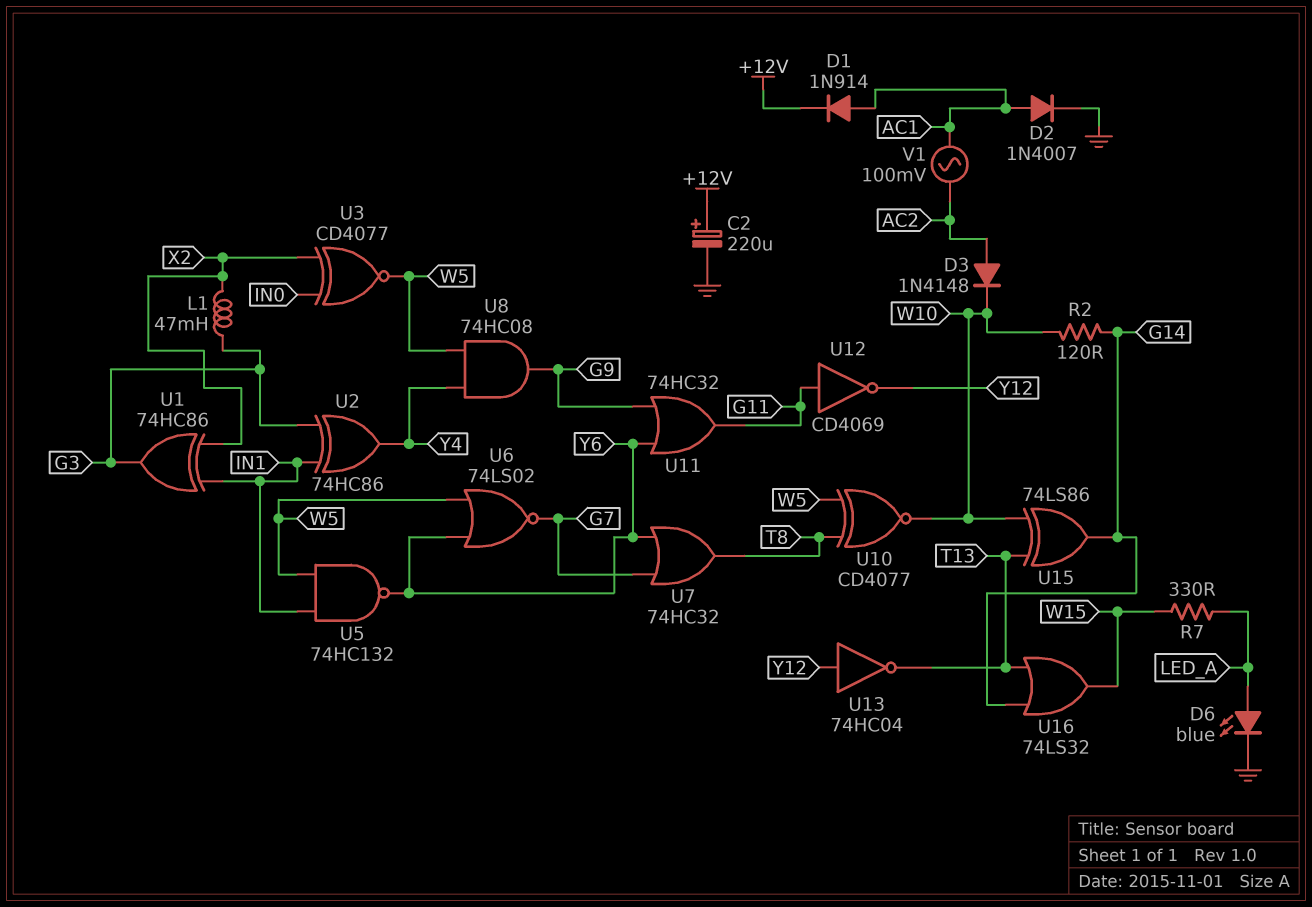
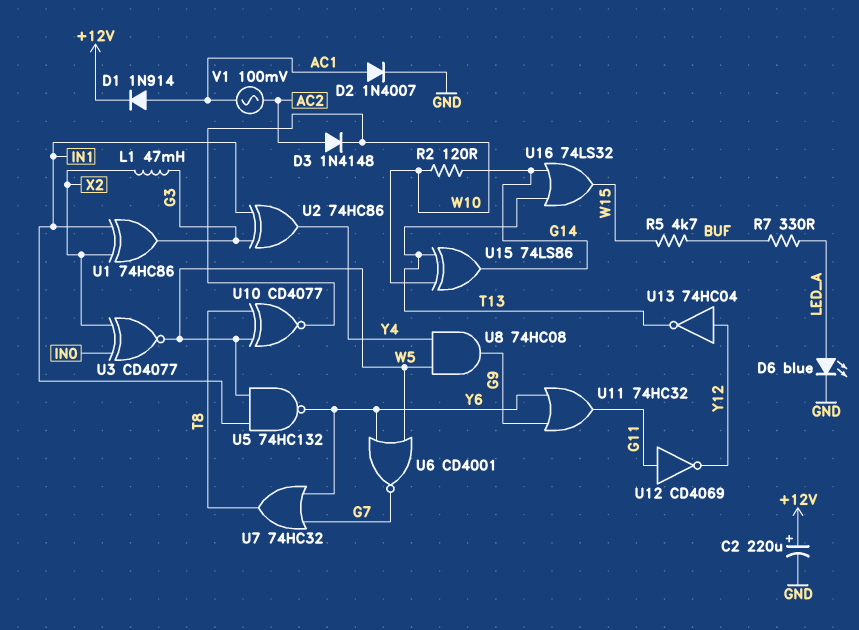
R5: none -> 4.7k (BUF, W15)
R7: 330 (LED_A, W15) -> 330 (BUF, LED_A)
U6: NOR 74LS02 (in W5, in Y6, out G7) -> NOR CD4001 (in W5, in Y6, out G7)

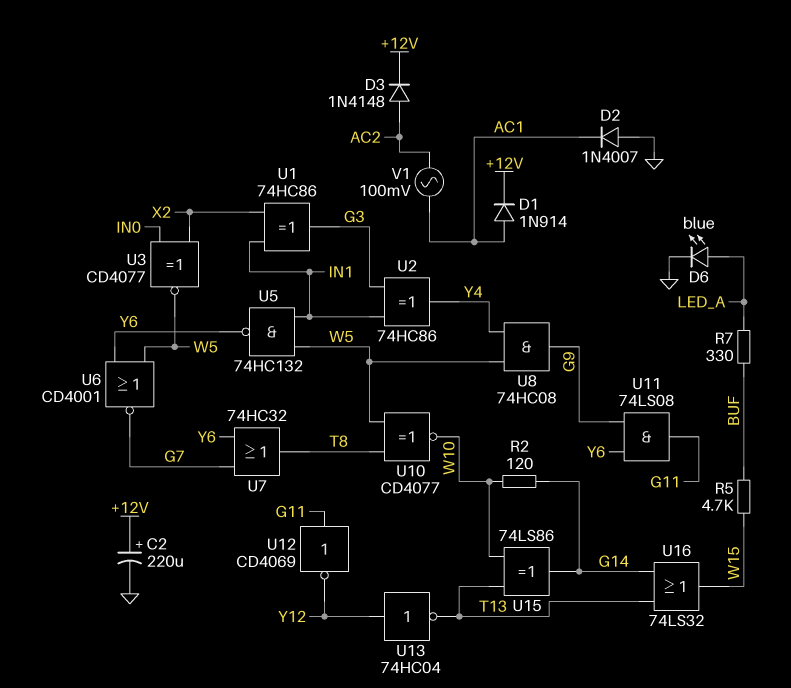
D2: diode 1N4007 (A AC1, K GND) -> diode 1N4007 (A GND, K AC1)
D3: diode 1N4148 (A AC2, K W10) -> diode 1N4148 (A AC2, K +12V)
L1: 47mH (G3, X2) -> none
U11: OR 74HC32 (in G9, in Y6, out G11) -> AND 74LS08 (in G9, in Y6, out G11)

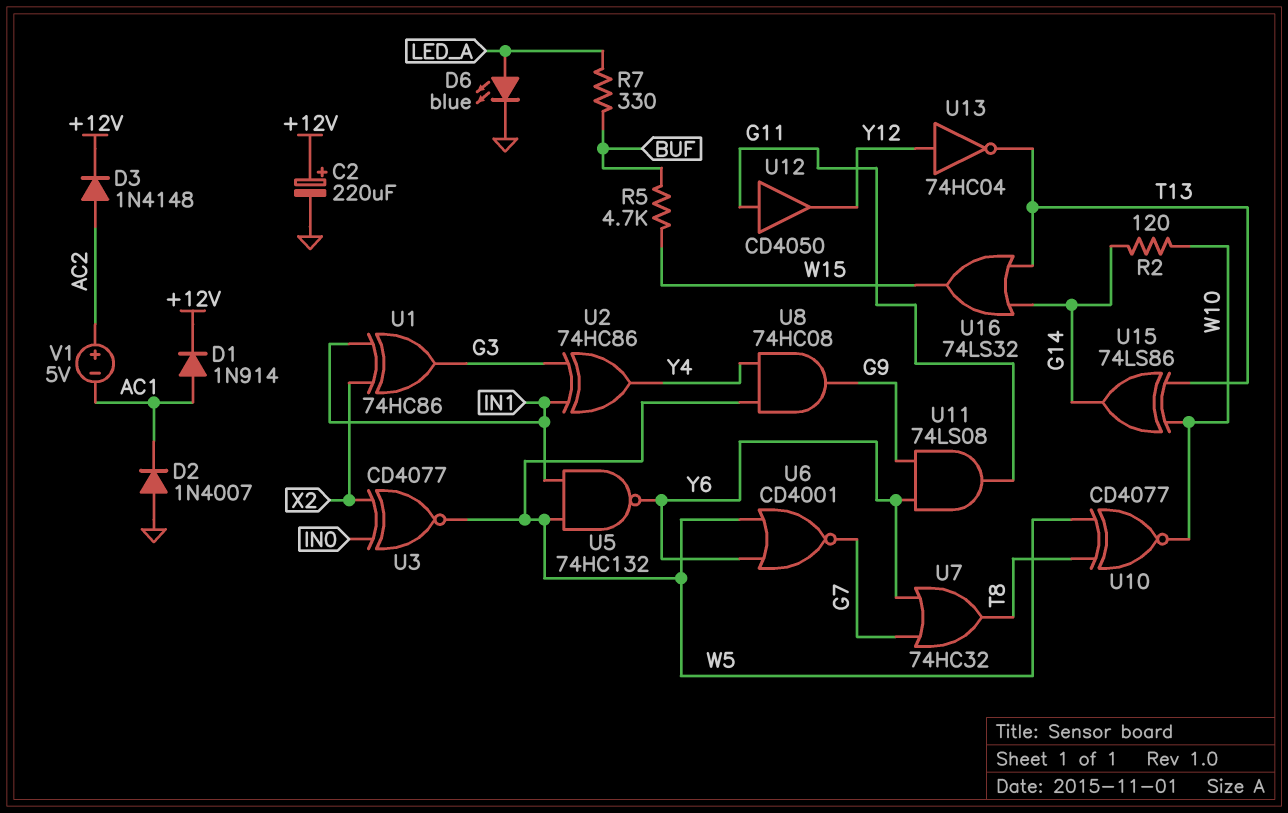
U12: NOT CD4069 (in G11, out Y12) -> buffer CD4050 (in G11, out Y12)
V1: AC 100mV (AC1, AC2) -> 5V (plus AC2, minus AC1)

